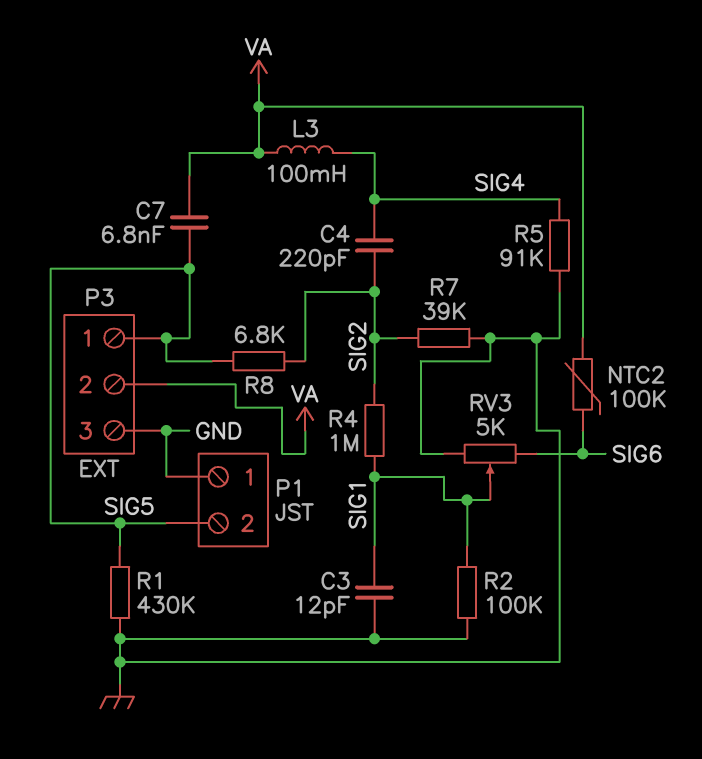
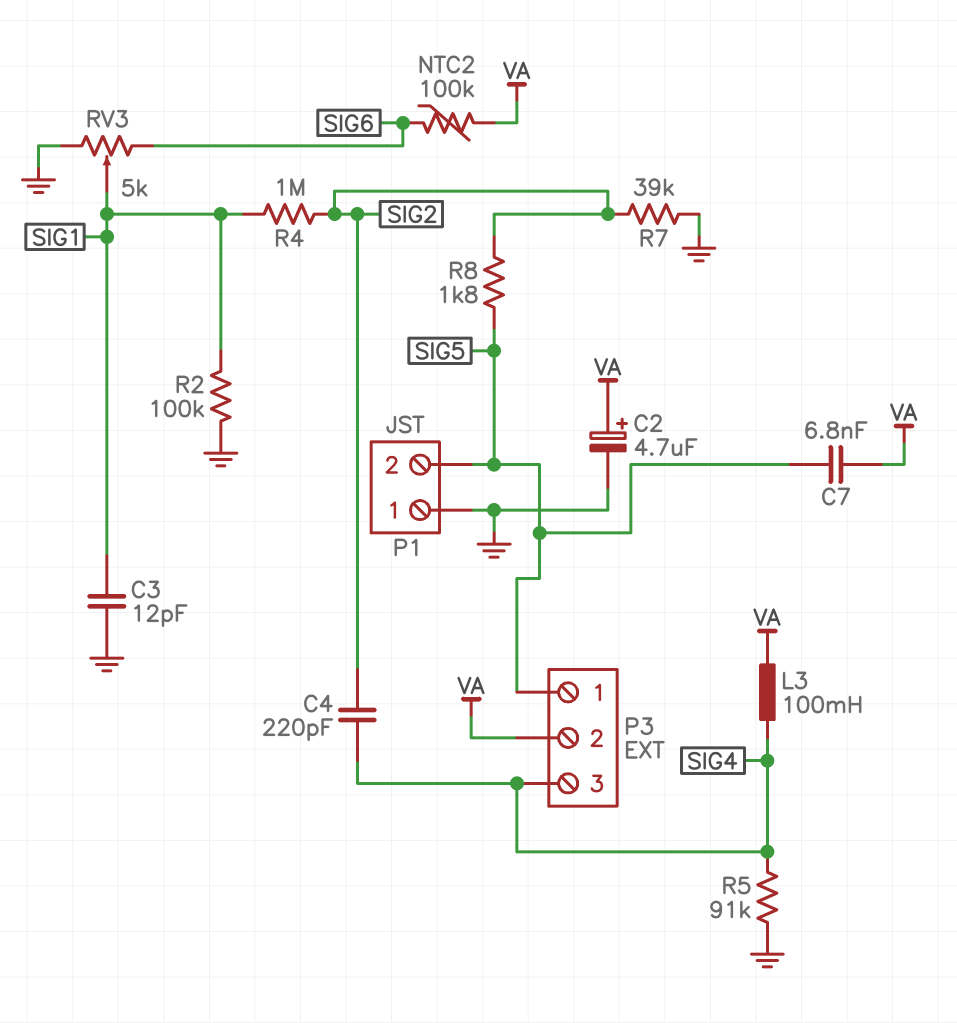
C2: none -> 4.7uF (plus VA, minus GND)
P3 pin 3: GND -> SIG4
R1: 430k (GND, SIG5) -> none
R8: 6.8k (SIG2, SIG5) -> 1.8k (SIG2, SIG5)

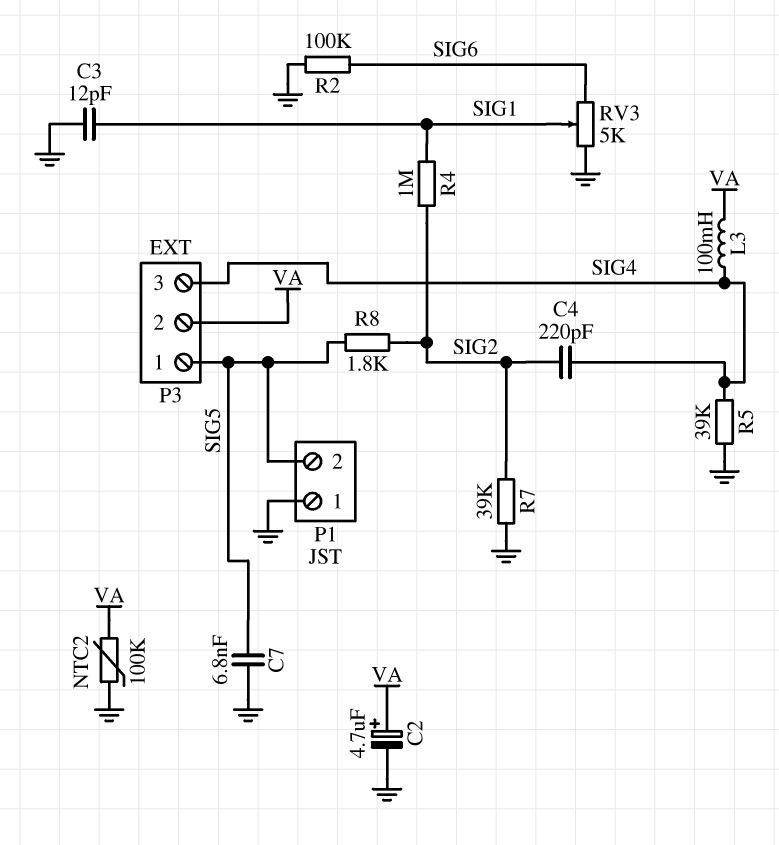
C7: 6.8nF (SIG5, VA) -> 6.8nF (GND, SIG5)
NTC2: 100k (SIG6, VA) -> 100k (GND, VA)
R2: 100k (GND, SIG1) -> 100k (GND, SIG6)
R5: 91k (GND, SIG4) -> 39k (GND, SIG4)

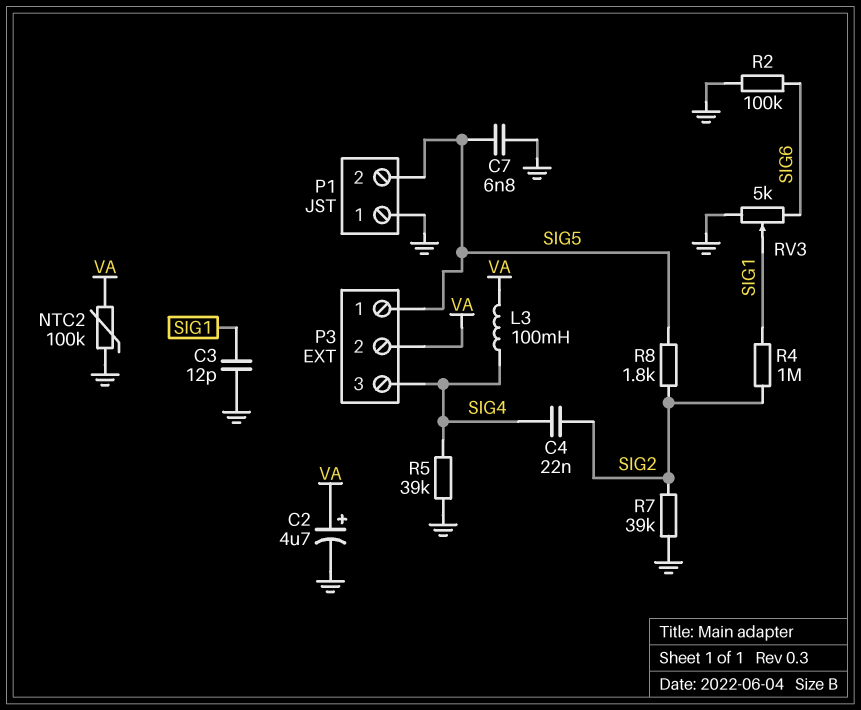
C4: 220pF (SIG2, SIG4) -> 22nF (SIG2, SIG4)

